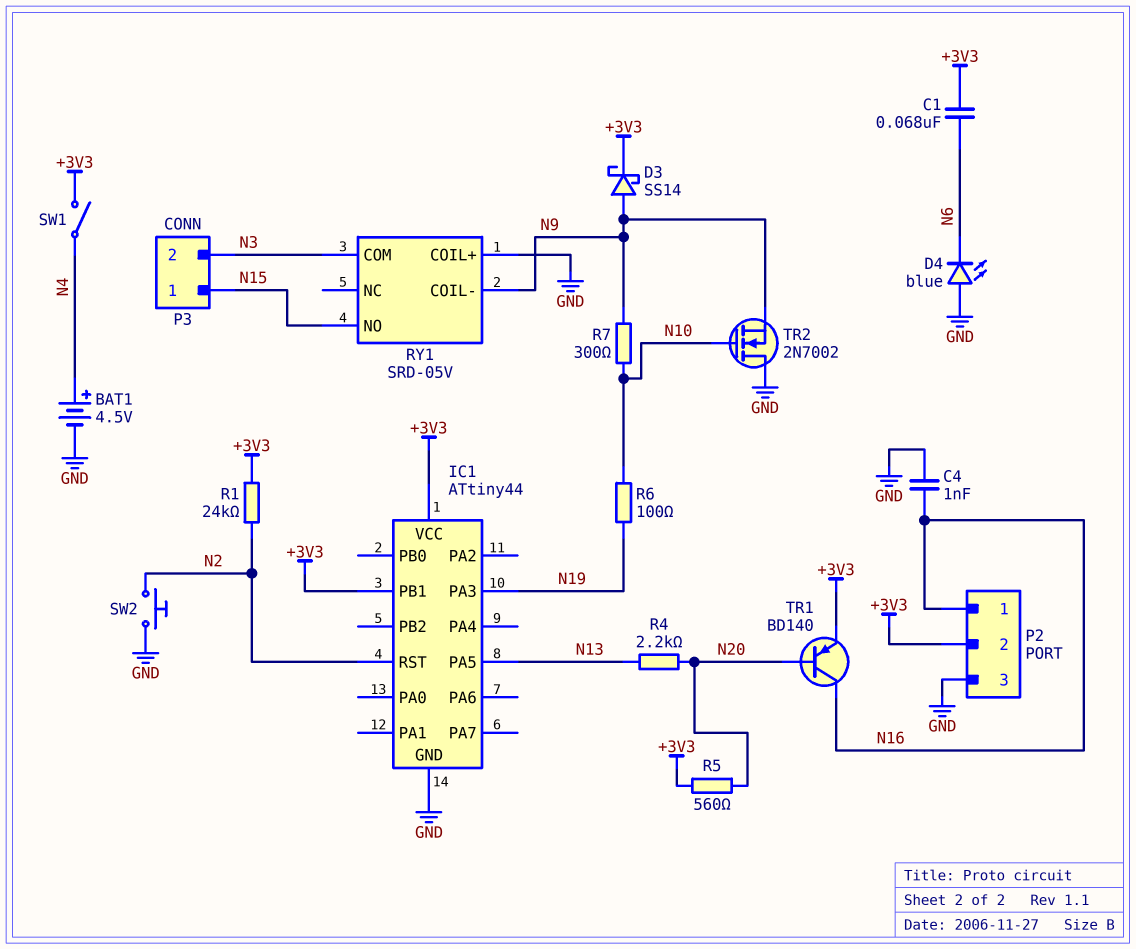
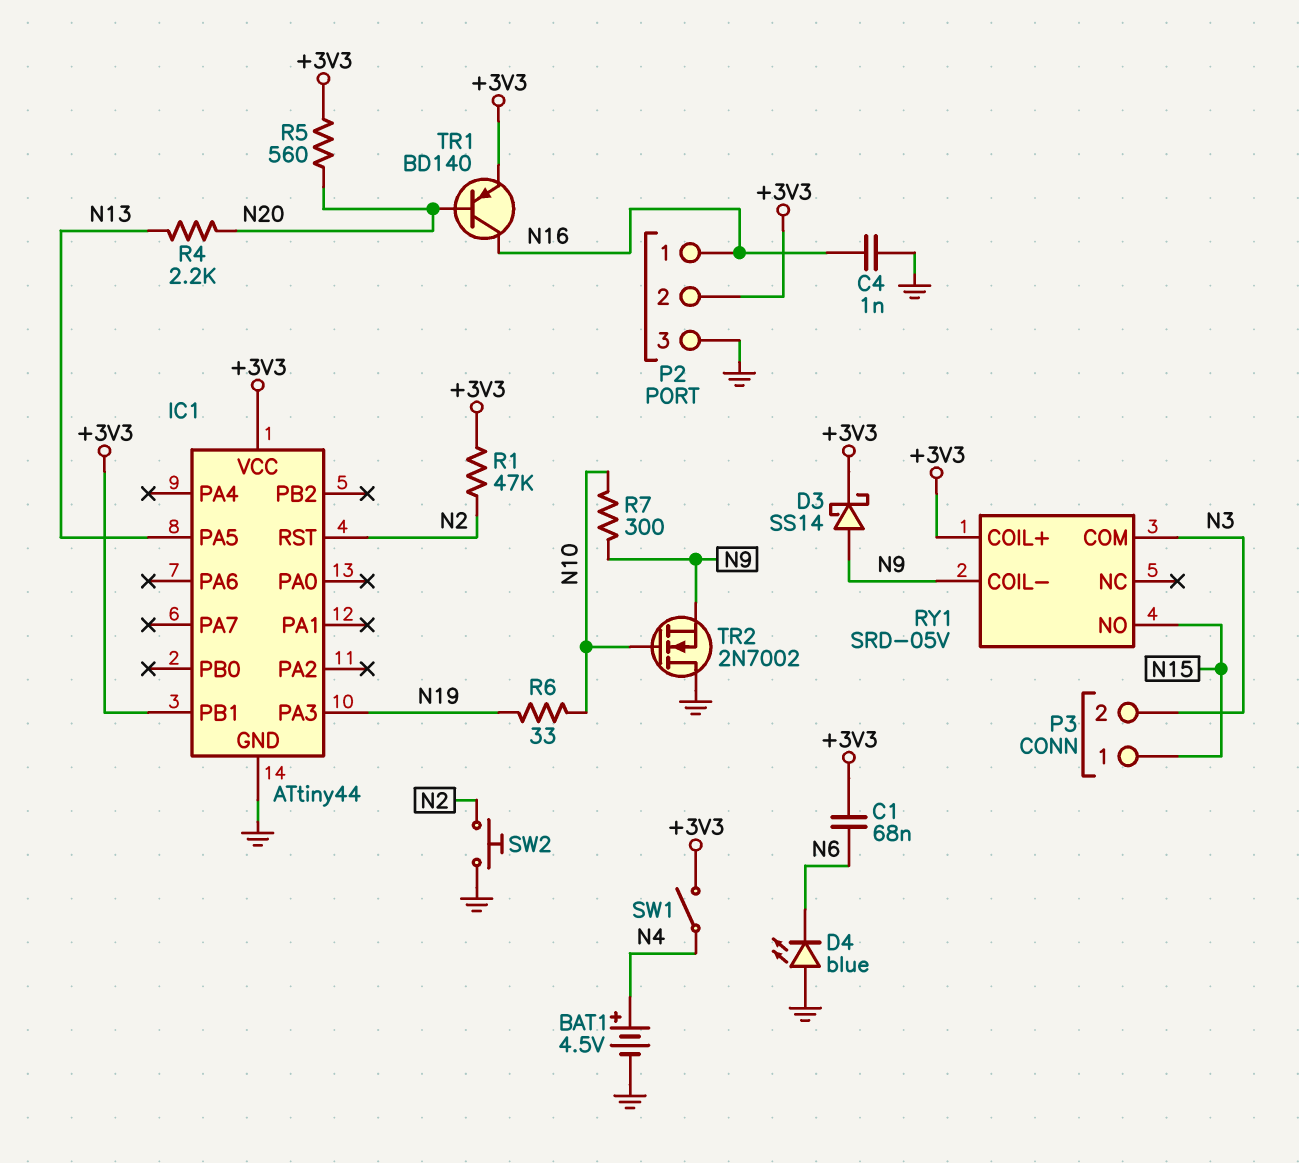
R1: 24k (+3V3, N2) -> 47k (+3V3, N2)
R6: 100 (N10, N19) -> 33 (N10, N19)
RY1 pin COIL+: GND -> +3V3

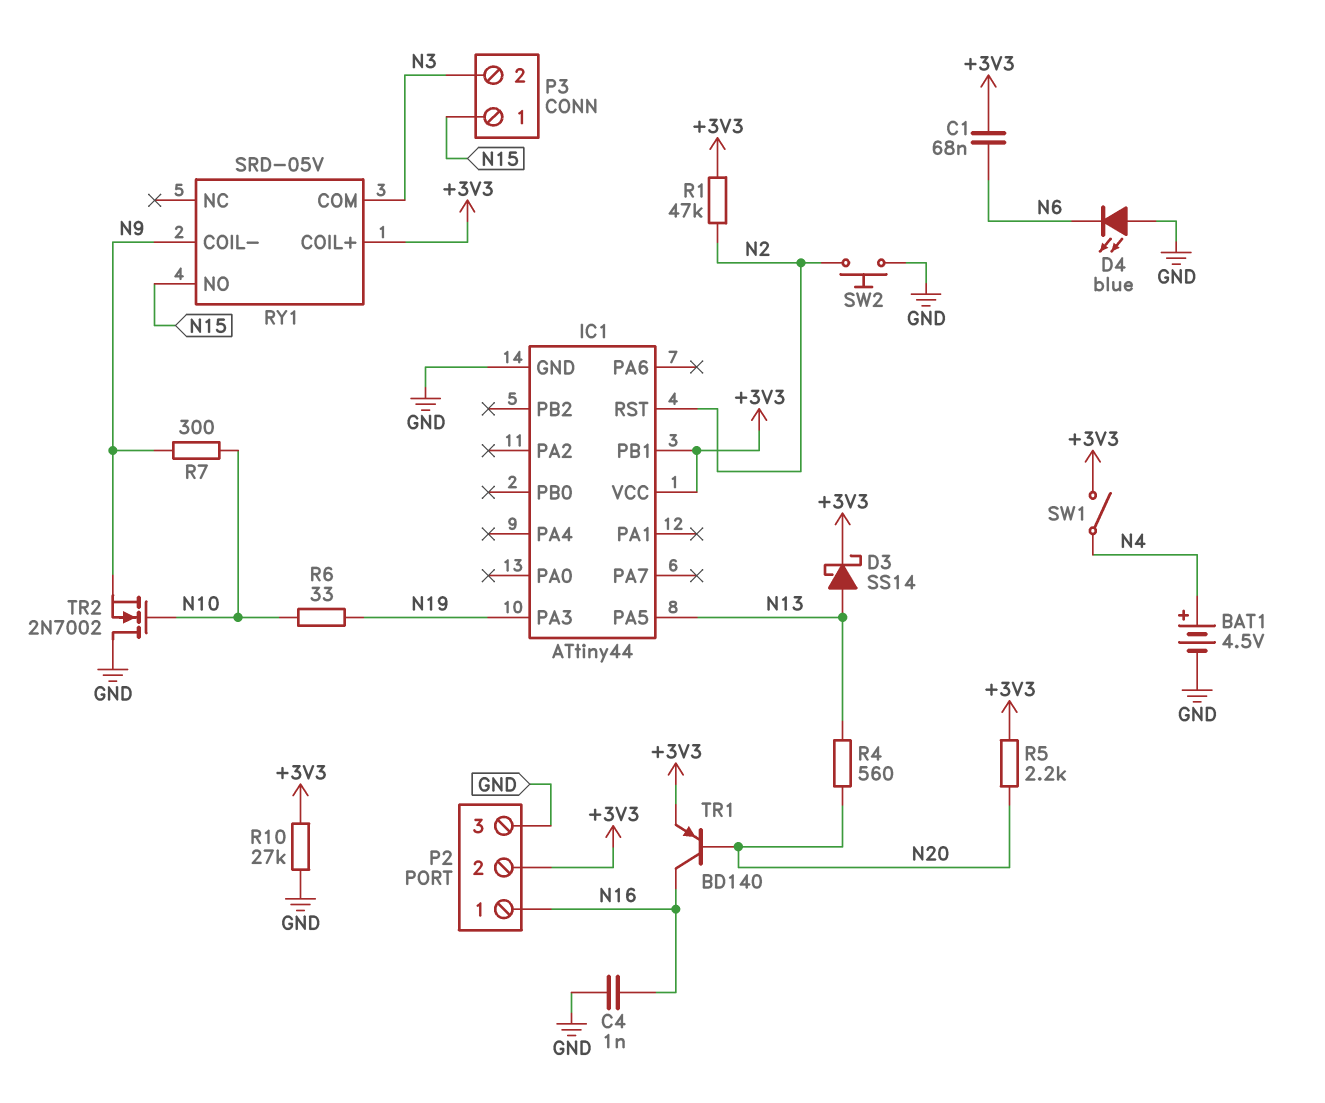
D3: schottky SS14 (A N9, K +3V3) -> schottky SS14 (A N13, K +3V3)
R4: 2.2k (N13, N20) -> 560 (N13, N20)
R5: 560 (+3V3, N20) -> 2.2k (+3V3, N20)
R10: none -> 27k (+3V3, GND)

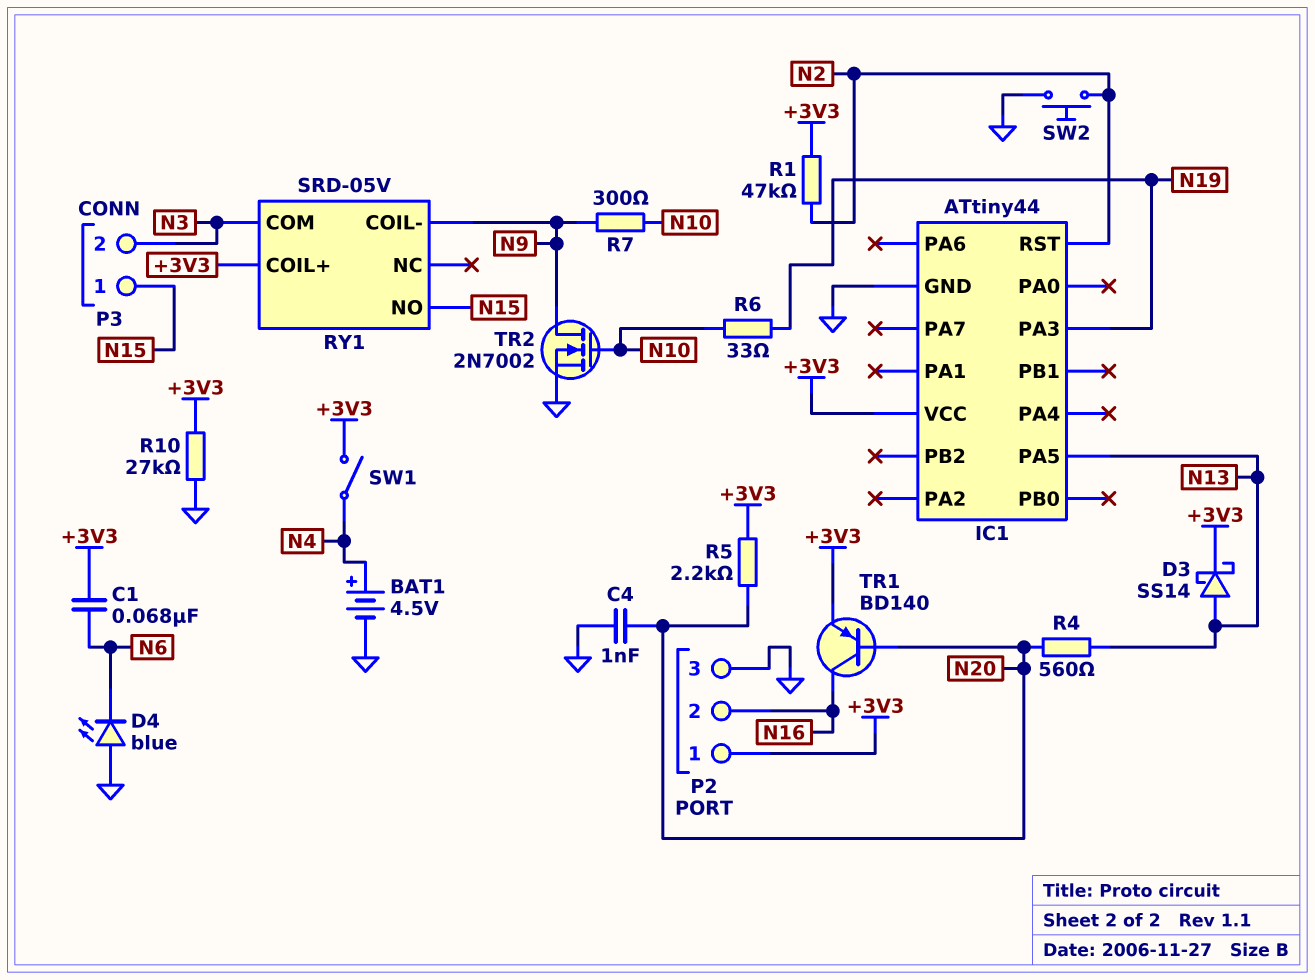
C4: 1nF (GND, N16) -> 1nF (GND, N20)
IC1 pin PB1: +3V3 -> none
P2 pin 1: N16 -> +3V3
P2 pin 2: +3V3 -> N16
TR2: NMOS 2N7002 (G N10, D GND, S N9) -> NMOS 2N7002 (G N10, D N9, S GND)

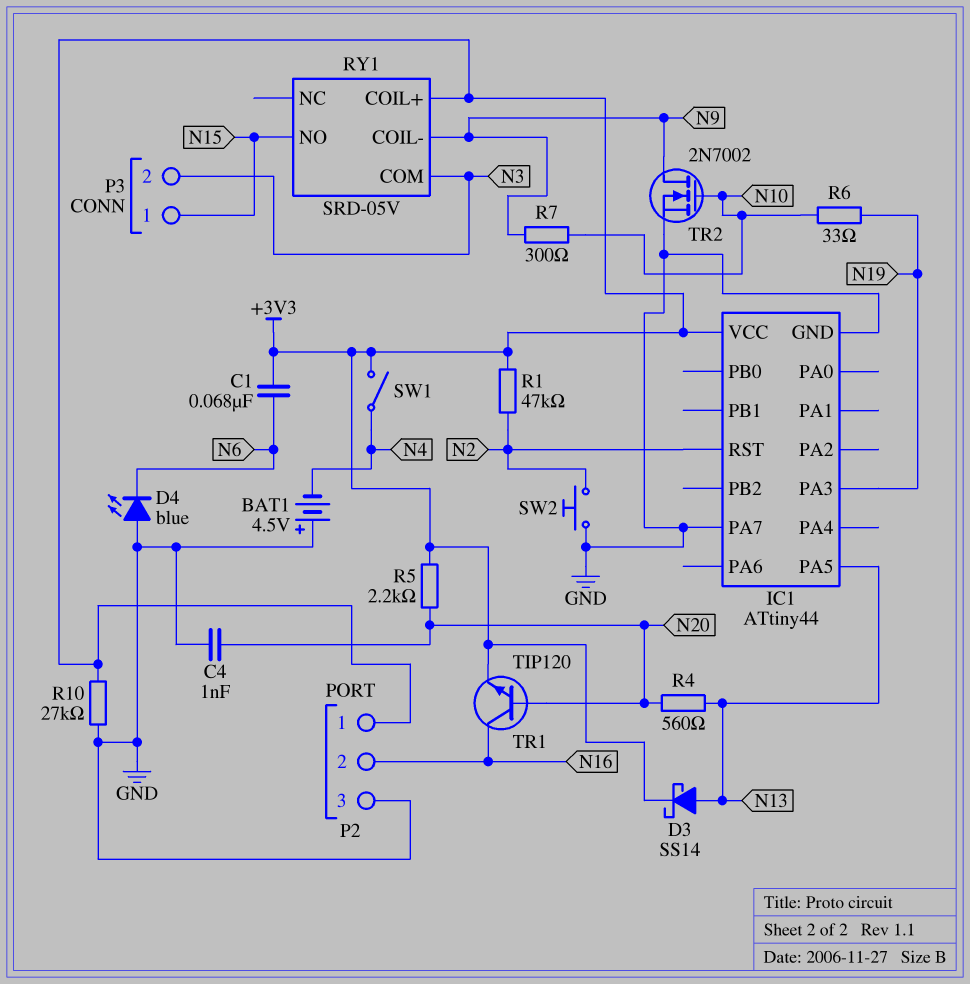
BAT1: 4.5V (plus N4, minus GND) -> 4.5V (plus GND, minus N4)
IC1 pin PA7: none -> GND
TR1: PNP BD140 (B N20, C N16, E +3V3) -> NPN TIP120 (B N20, C N16, E +3V3)

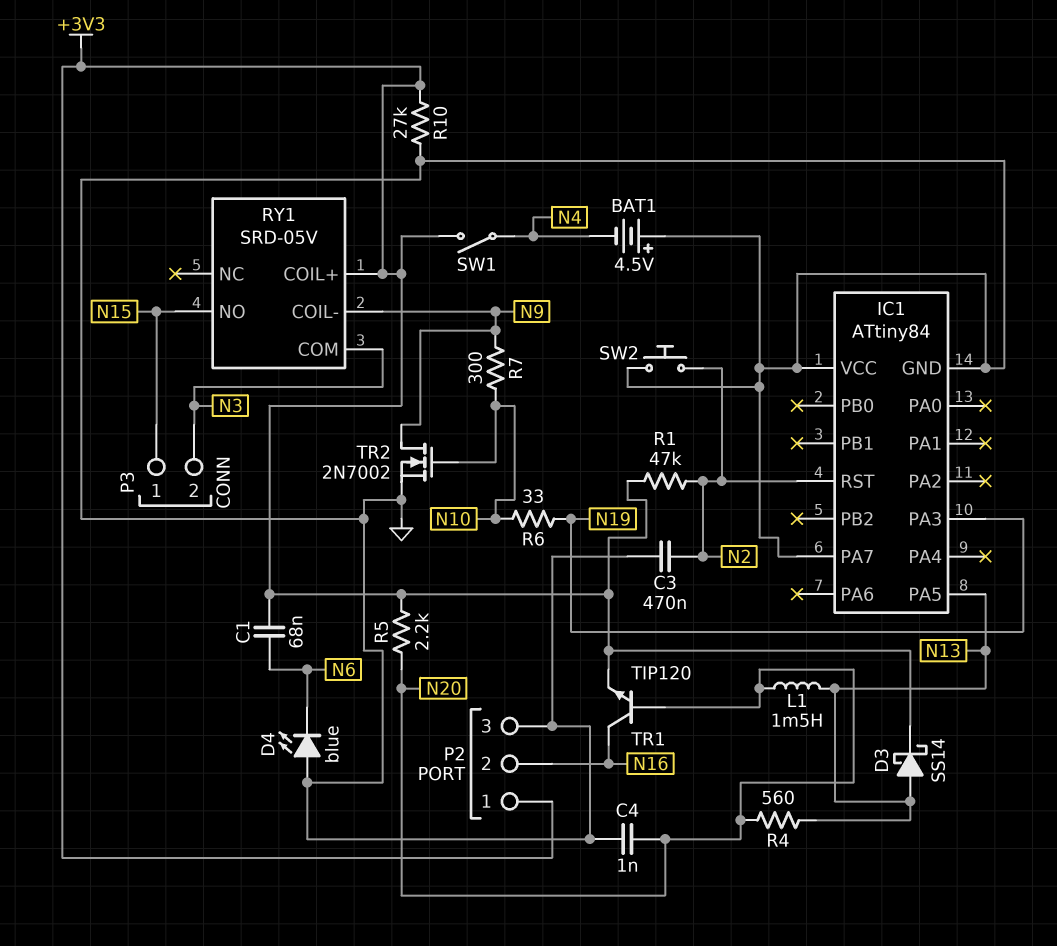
C3: none -> 470nF (GND, N2)
IC1: ATtiny44 -> ATtiny84
IC1 pin VCC: +3V3 -> GND
L1: none -> 1.5mH (N13, N20)

